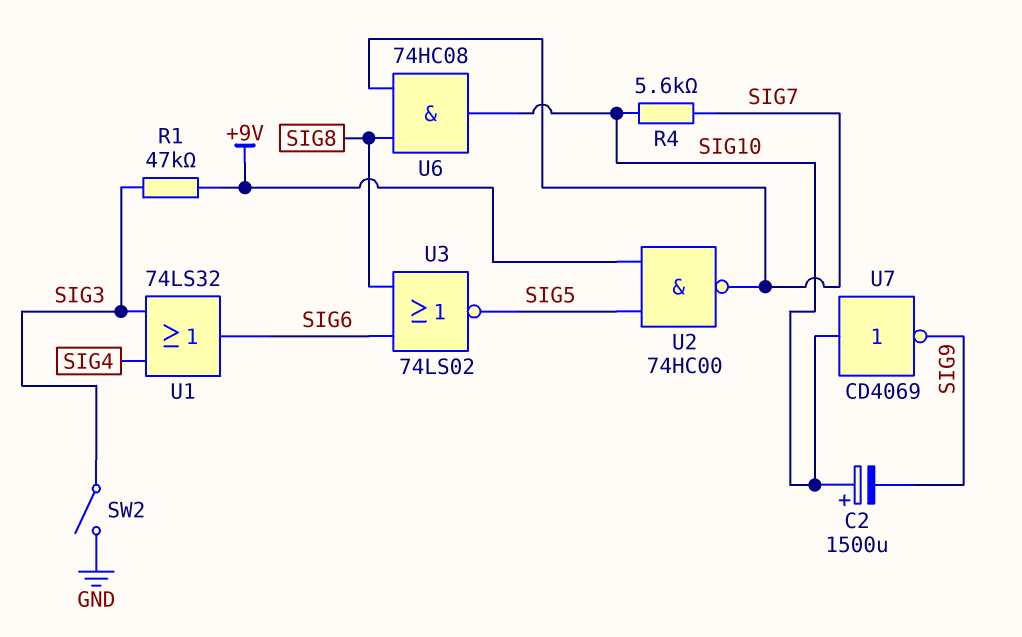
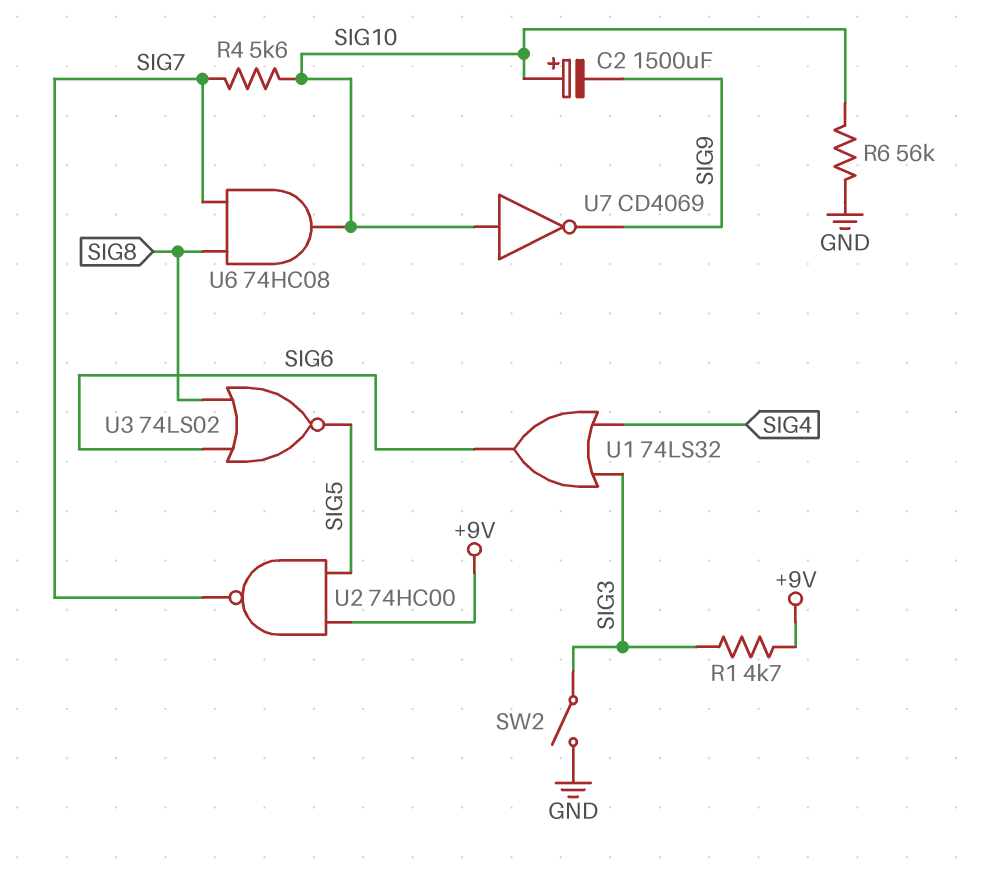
R1: 47k (+9V, SIG3) -> 4.7k (+9V, SIG3)
R6: none -> 56k (GND, SIG10)

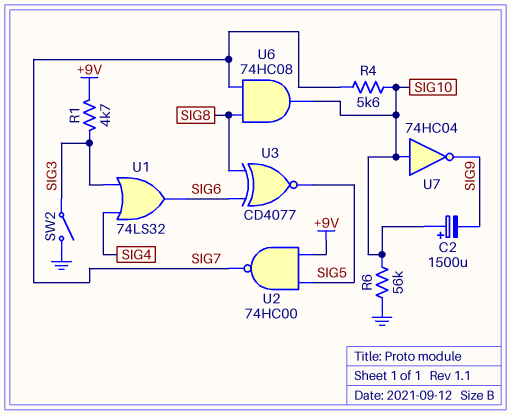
U3: NOR 74LS02 (in SIG6, in SIG8, out SIG5) -> XNOR CD4077 (in SIG6, in SIG8, out SIG5)
U7: NOT CD4069 (in SIG10, out SIG9) -> NOT 74HC04 (in SIG10, out SIG9)

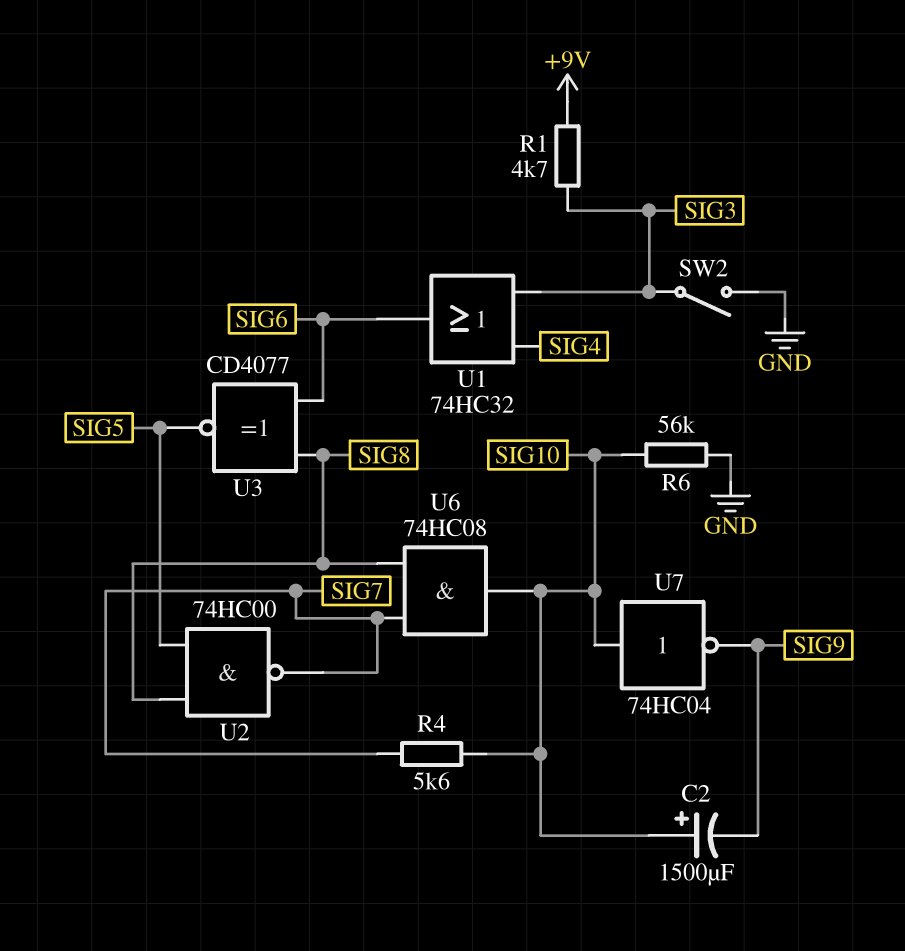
U1: OR 74LS32 (in SIG3, in SIG4, out SIG6) -> OR 74HC32 (in SIG3, in SIG4, out SIG6)
U2: NAND 74HC00 (in +9V, in SIG5, out SIG7) -> NAND 74HC00 (in SIG5, in SIG8, out SIG7)

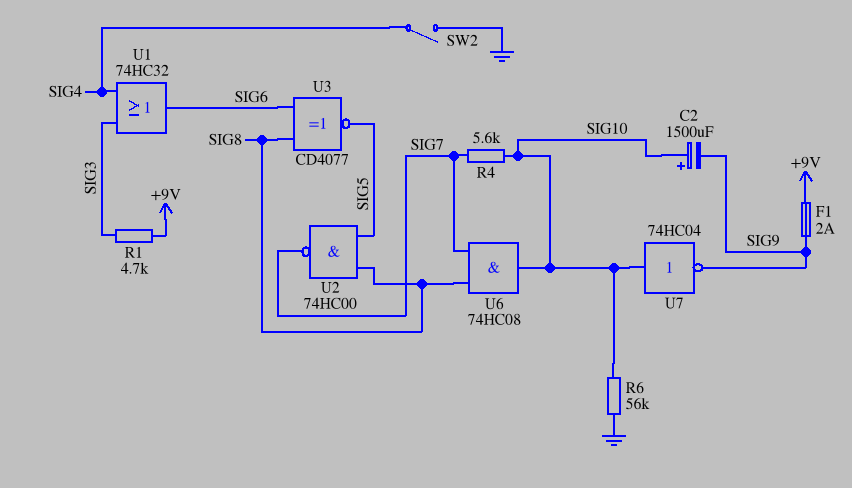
F1: none -> 2A (+9V, SIG9)
SW2: switch (GND, SIG3) -> switch (GND, SIG4)

